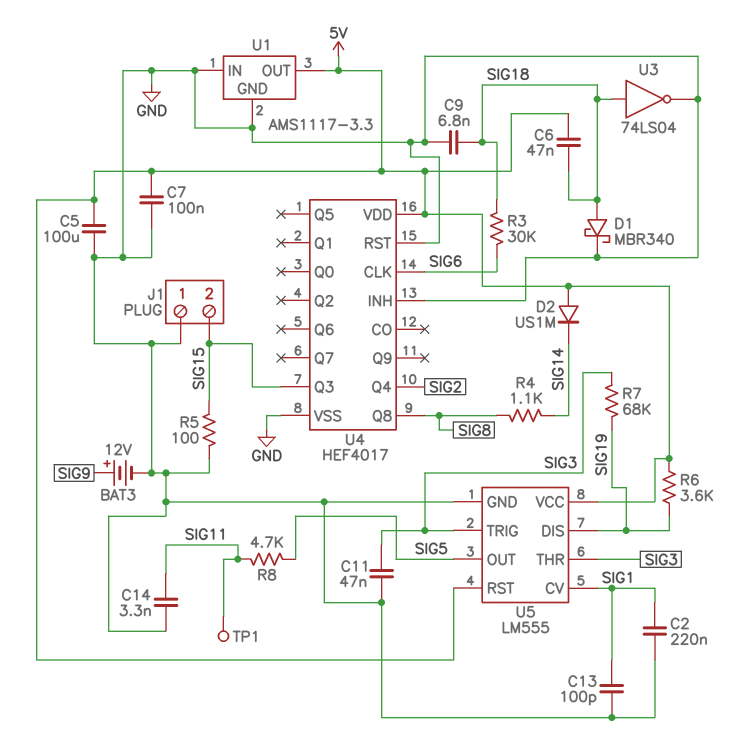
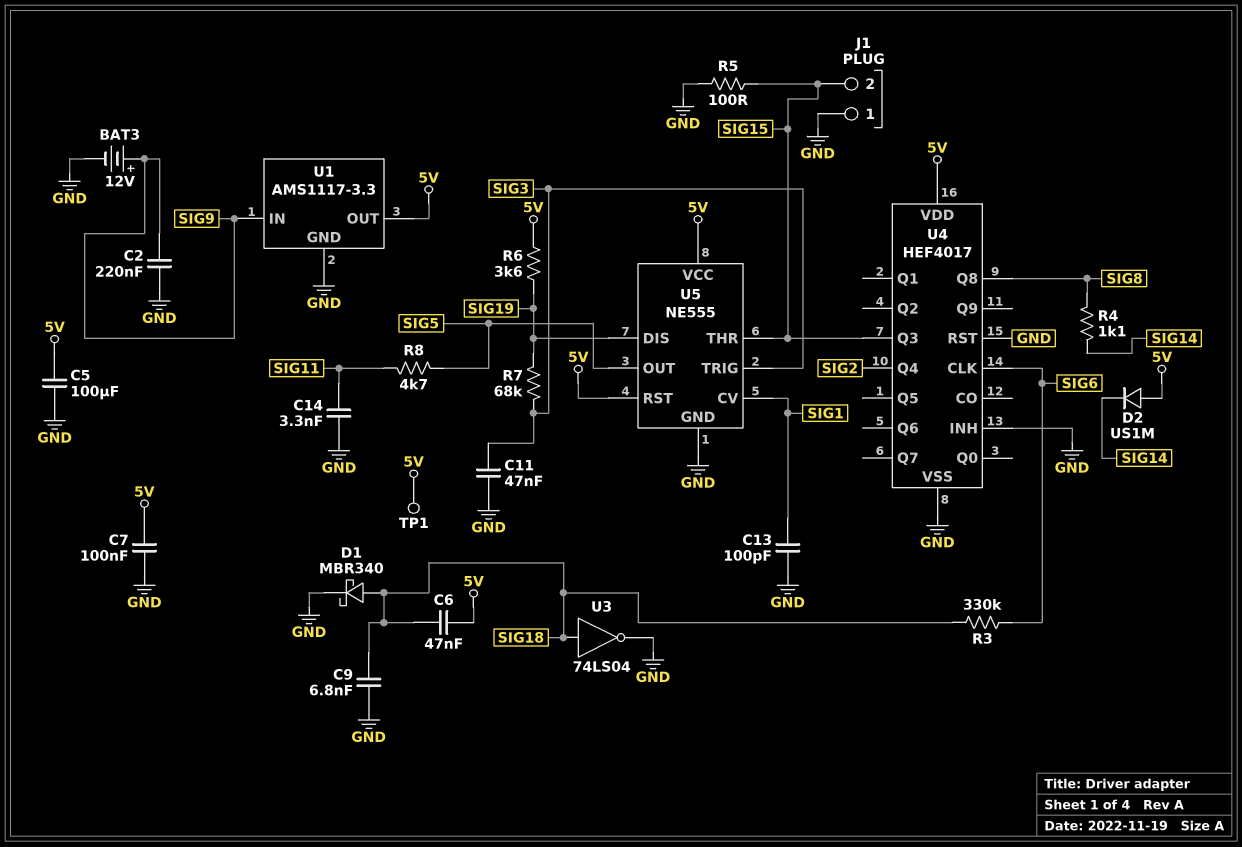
C2: 220nF (GND, SIG1) -> 220nF (GND, SIG9)
R3: 30k (SIG6, SIG18) -> 330k (SIG6, SIG18)
TP1: test point (SIG11) -> test point (5V)
U1 pin IN: GND -> SIG9
U5: LM555 -> NE555
U5 pin THR: SIG3 -> SIG15

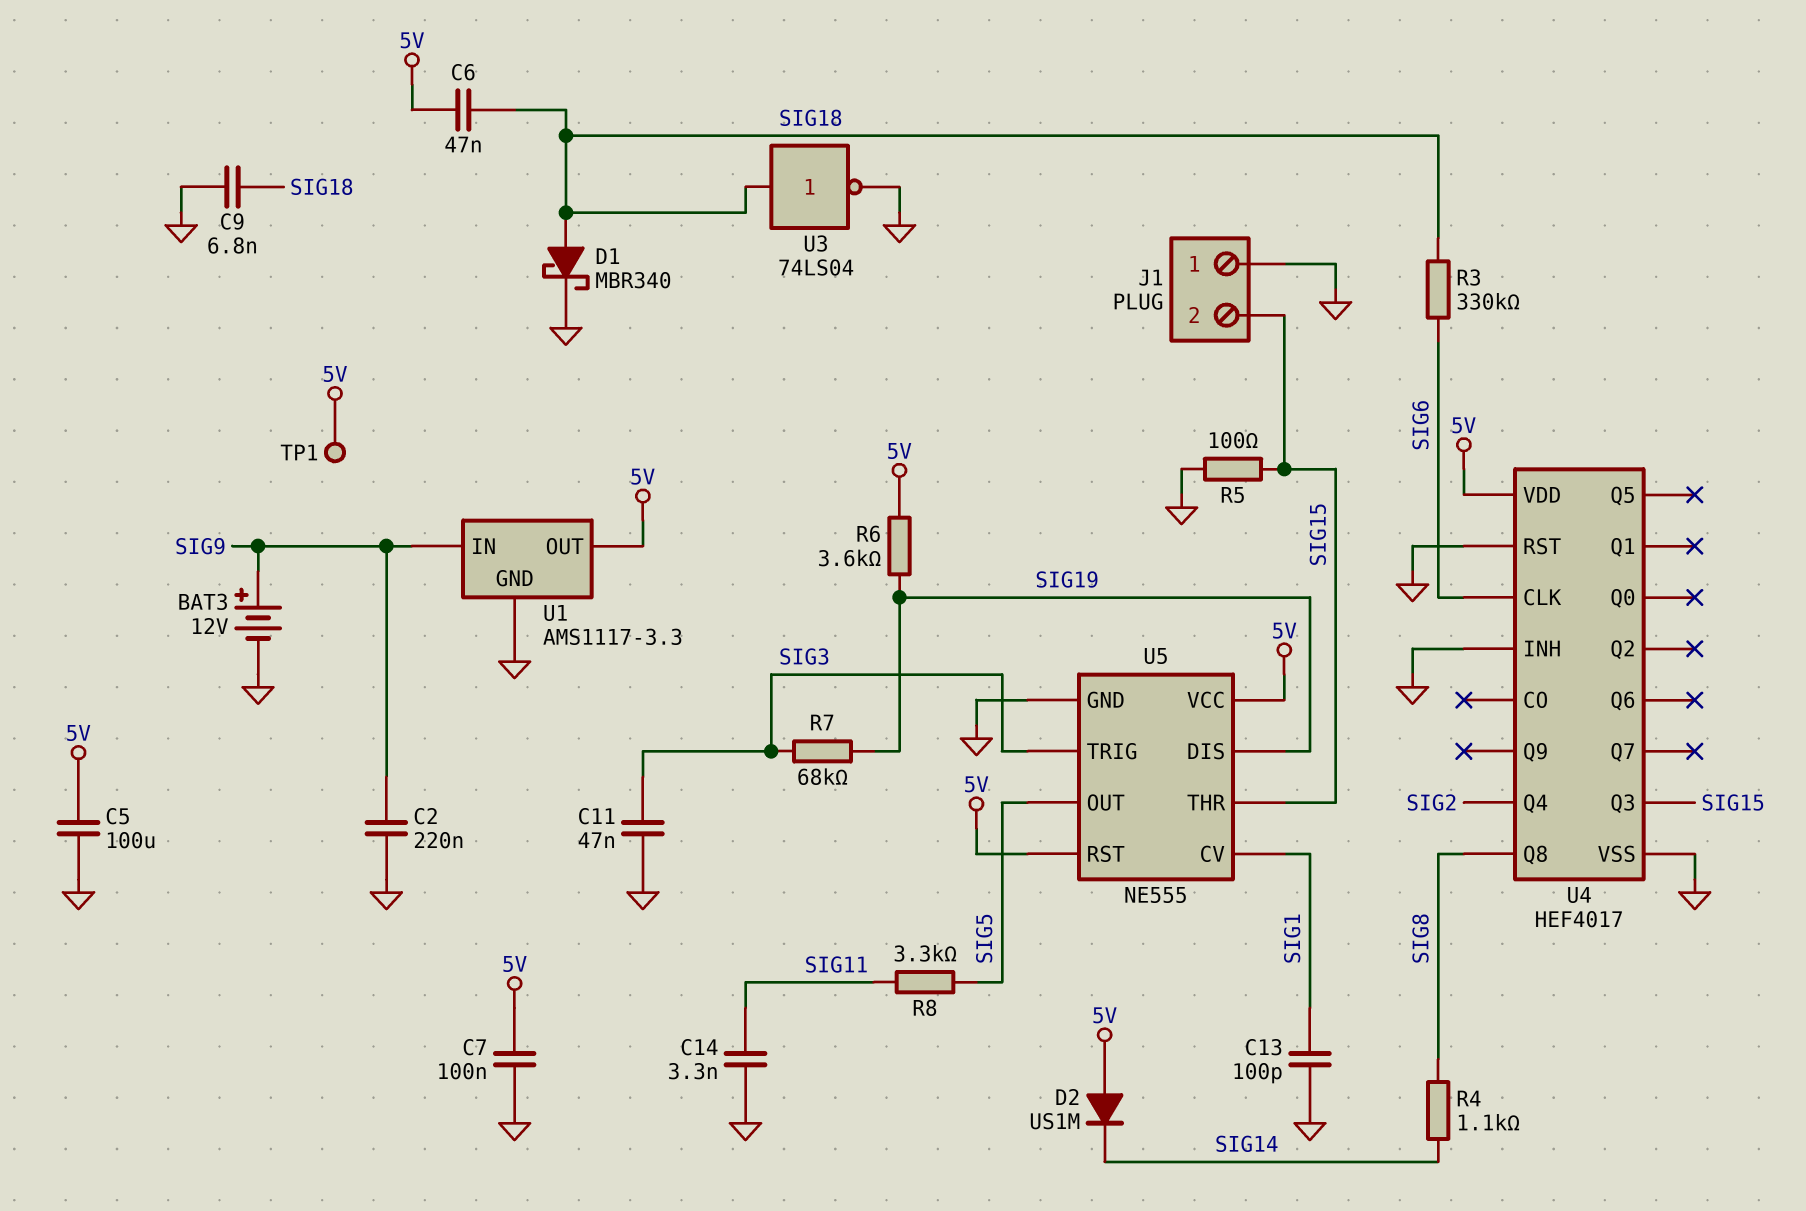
R8: 4.7k (SIG5, SIG11) -> 3.3k (SIG5, SIG11)

